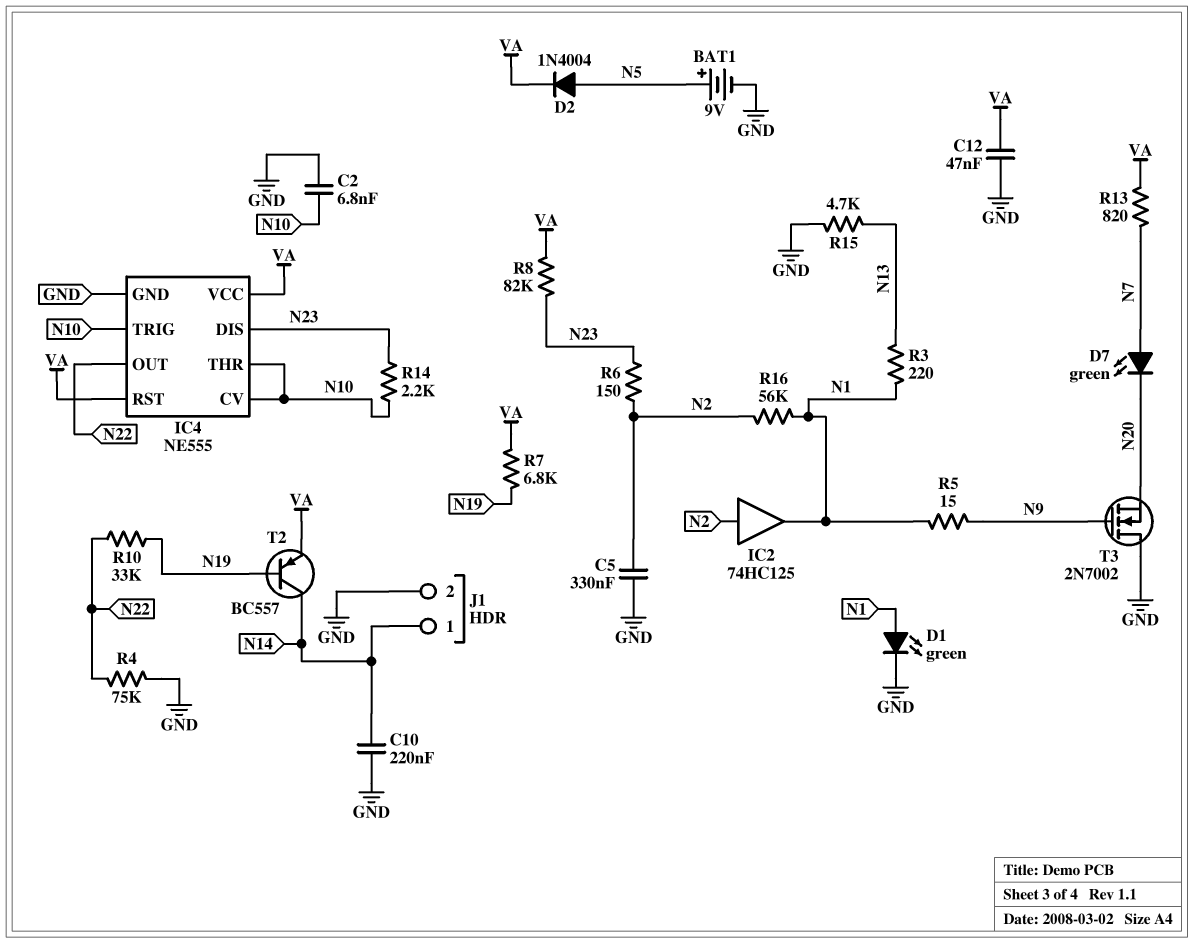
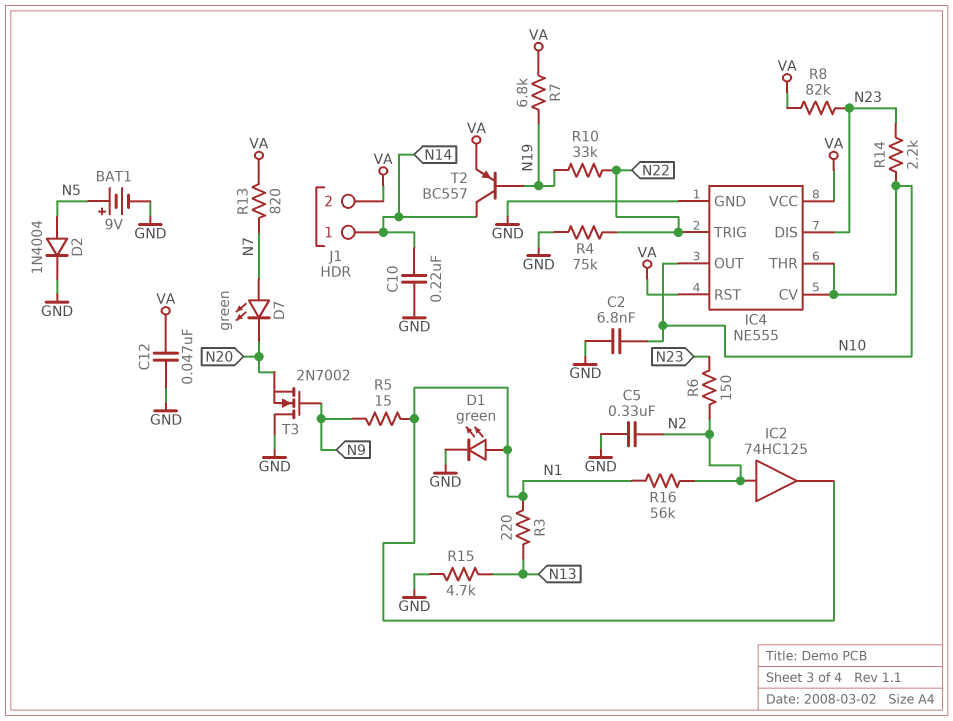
D2: diode 1N4004 (A N5, K VA) -> diode 1N4004 (A N5, K GND)
IC4 pin OUT: N22 -> N10
IC4 pin TRIG: N10 -> N22
J1 pin 2: GND -> VA

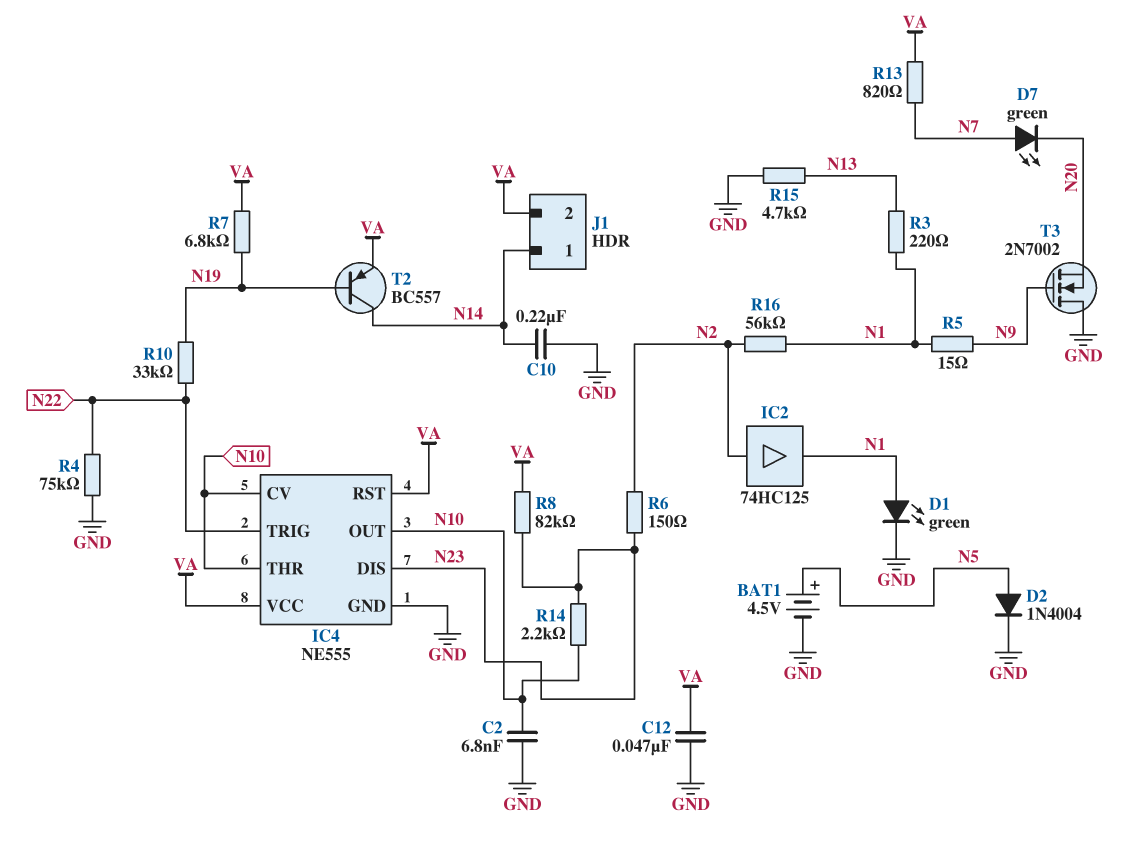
BAT1: 9V (plus N5, minus GND) -> 4.5V (plus N5, minus GND)
C5: 330nF (GND, N2) -> none

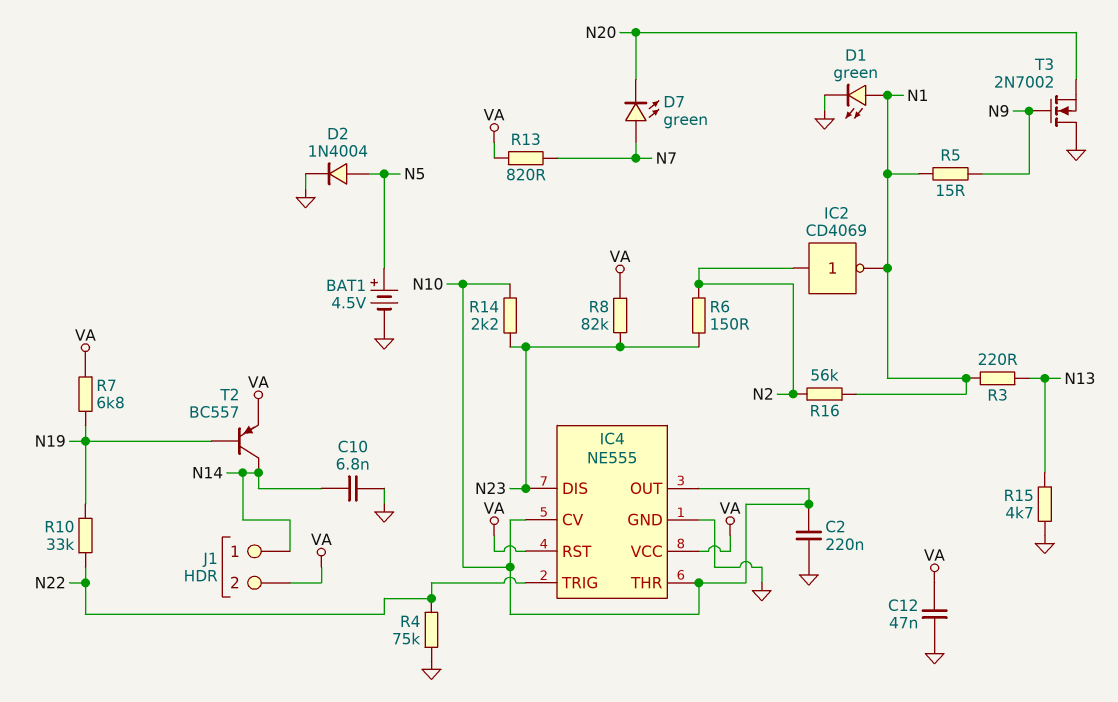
C2: 6.8nF (GND, N10) -> 220nF (GND, N10)
C10: 220nF (GND, N14) -> 6.8nF (GND, N14)
IC2: buffer 74HC125 (in N2, out N1) -> NOT CD4069 (in N2, out N1)

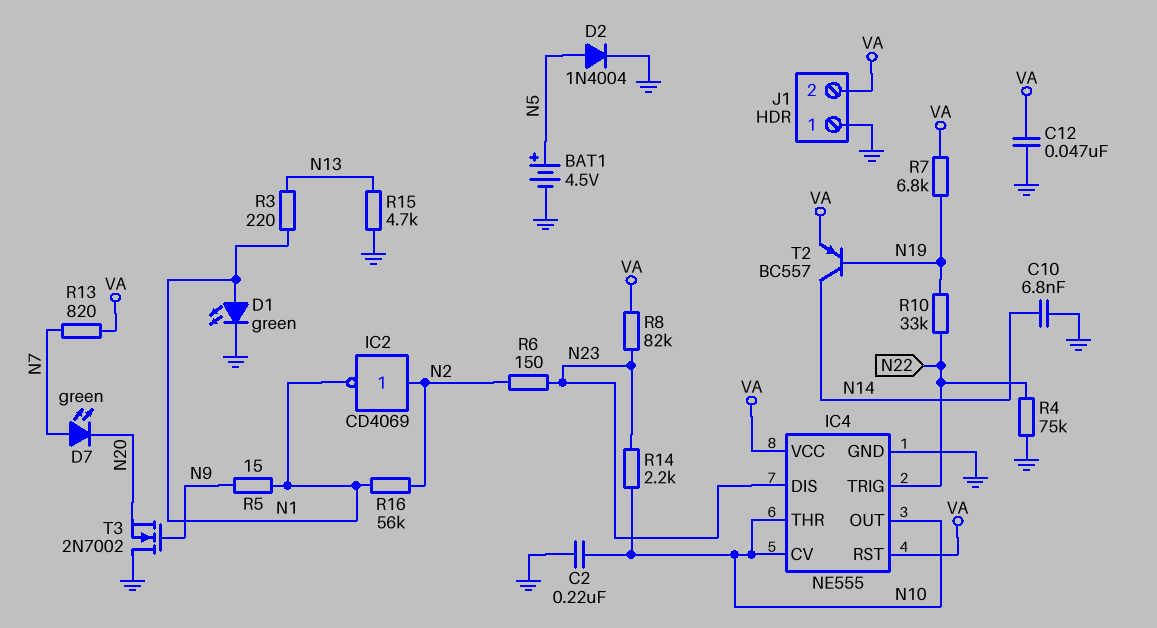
J1 pin 1: N14 -> GND

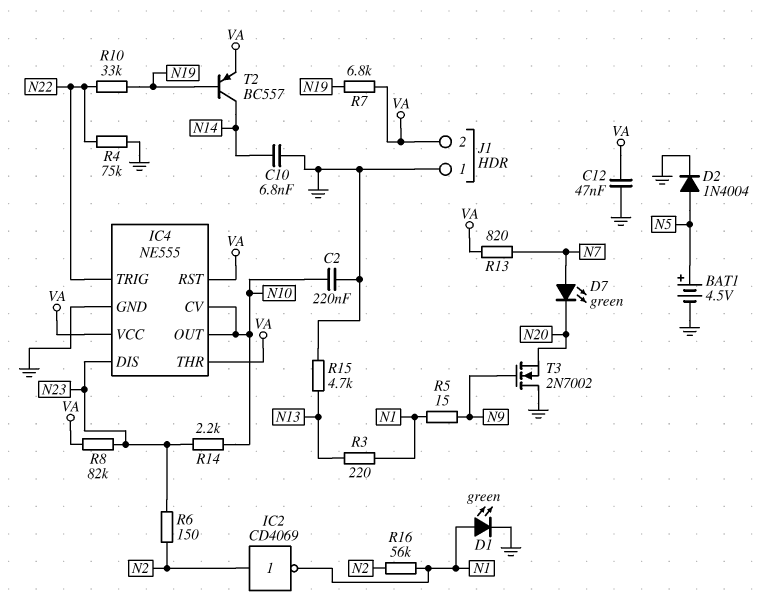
IC4 pin THR: N10 -> VA

